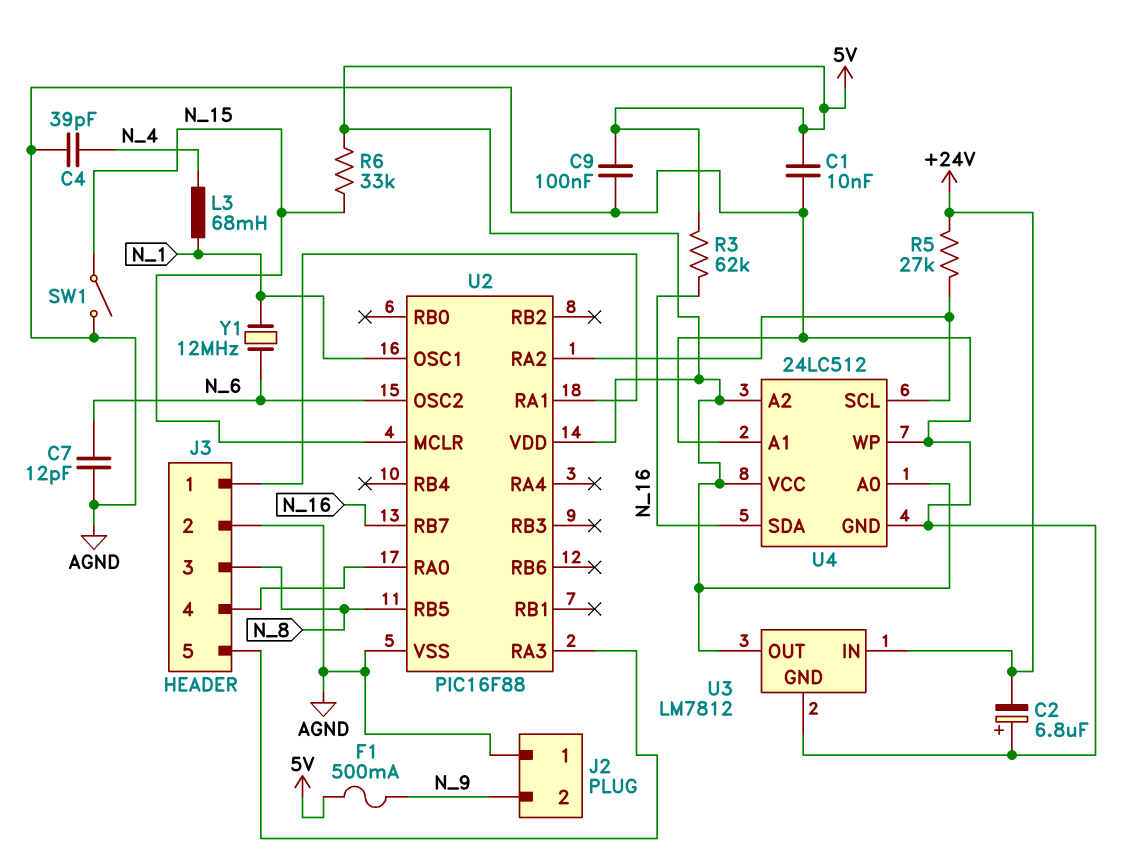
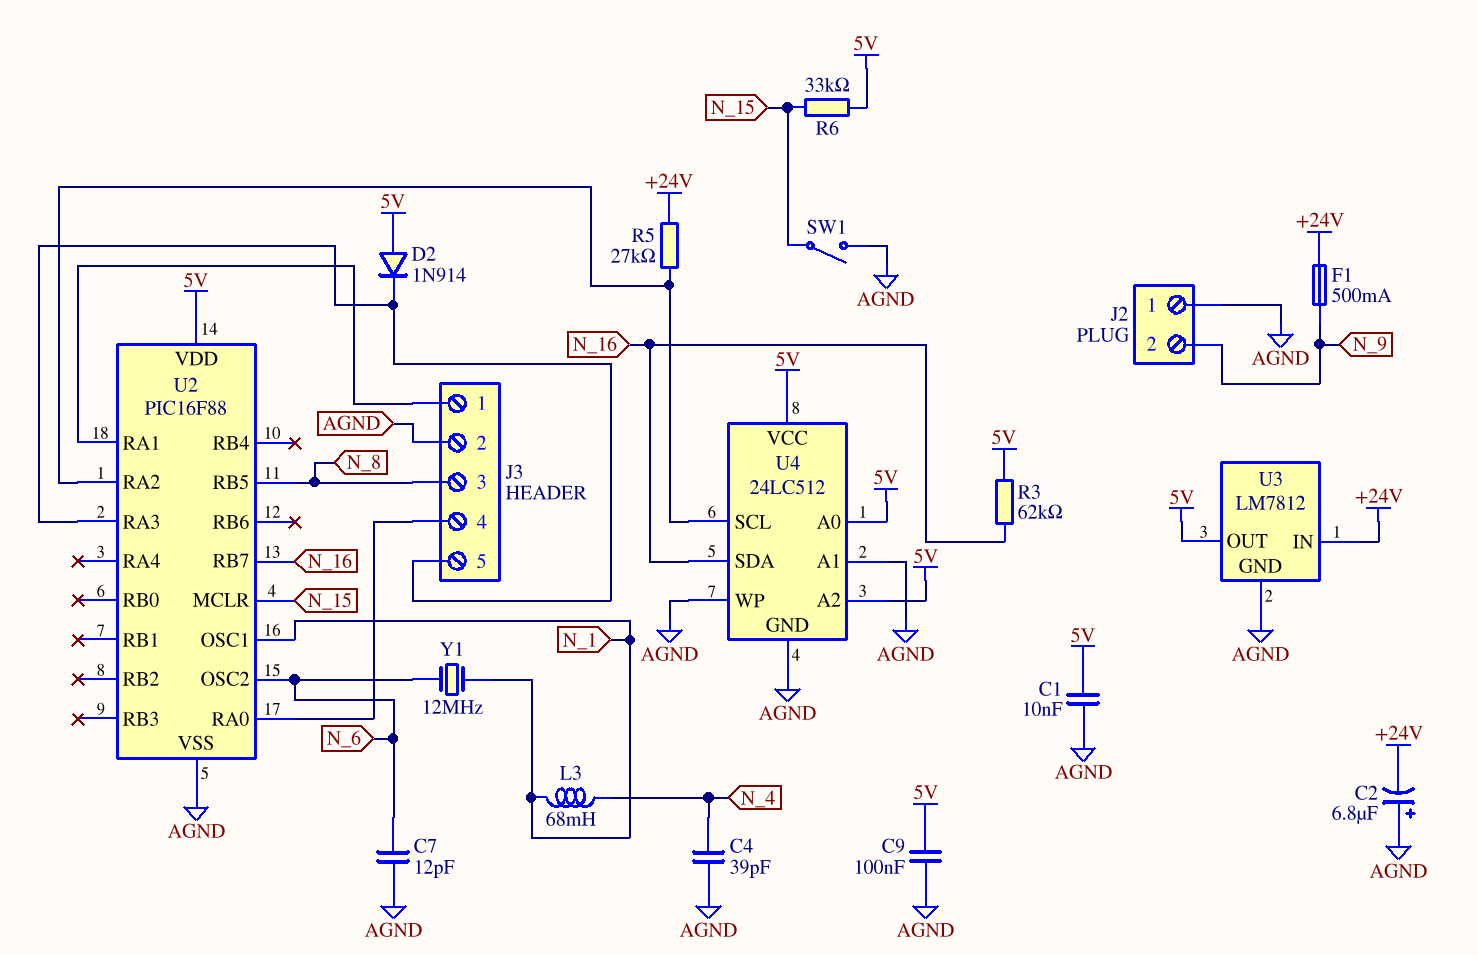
D2: none -> diode 1N914 (A 5V, K J3/5)
F1: 500mA (5V, N_9) -> 500mA (+24V, N_9)

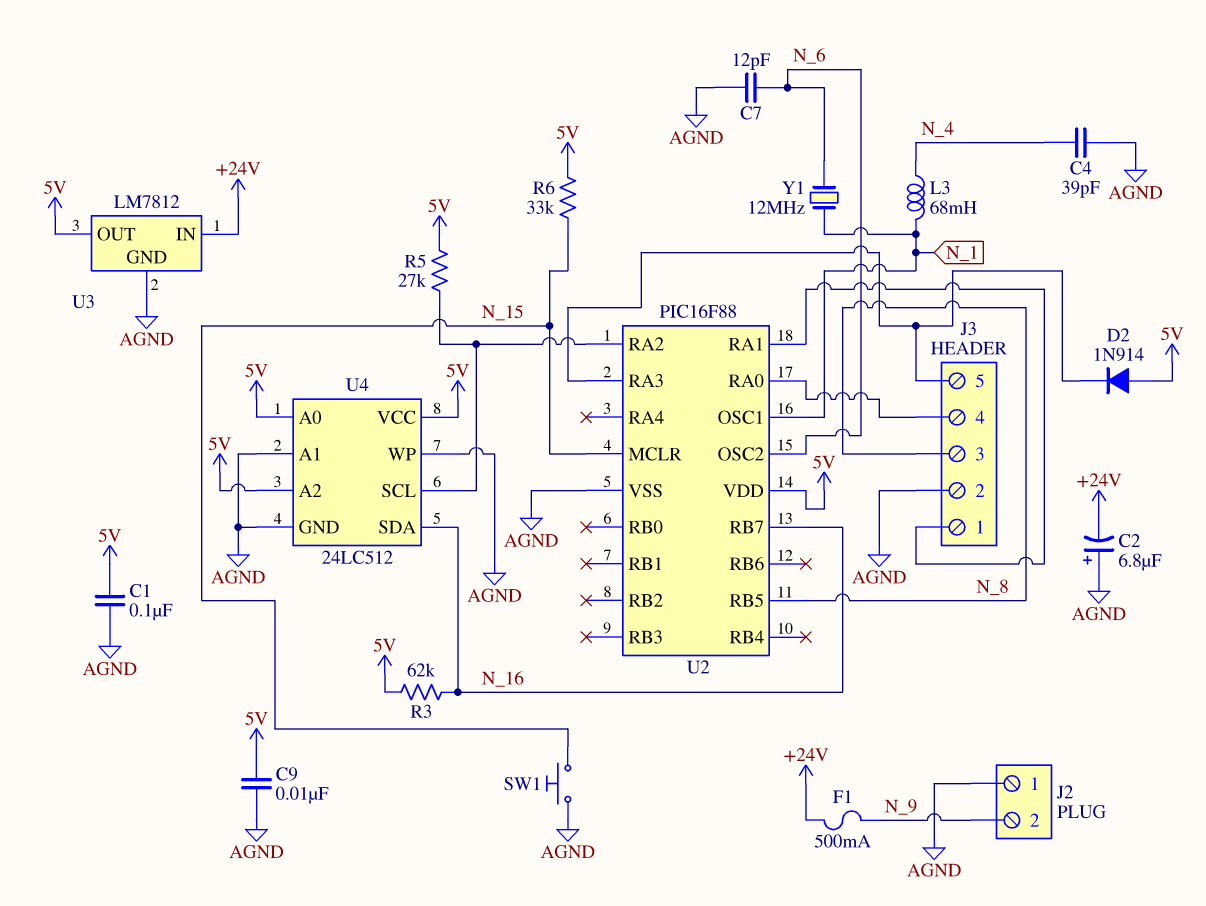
C1: 10nF (5V, AGND) -> 100nF (5V, AGND)
C9: 100nF (5V, AGND) -> 10nF (5V, AGND)
R5: 27k (+24V, U2/RA2) -> 27k (5V, U2/RA2)
SW1: switch (AGND, N_15) -> button (AGND, N_15)

